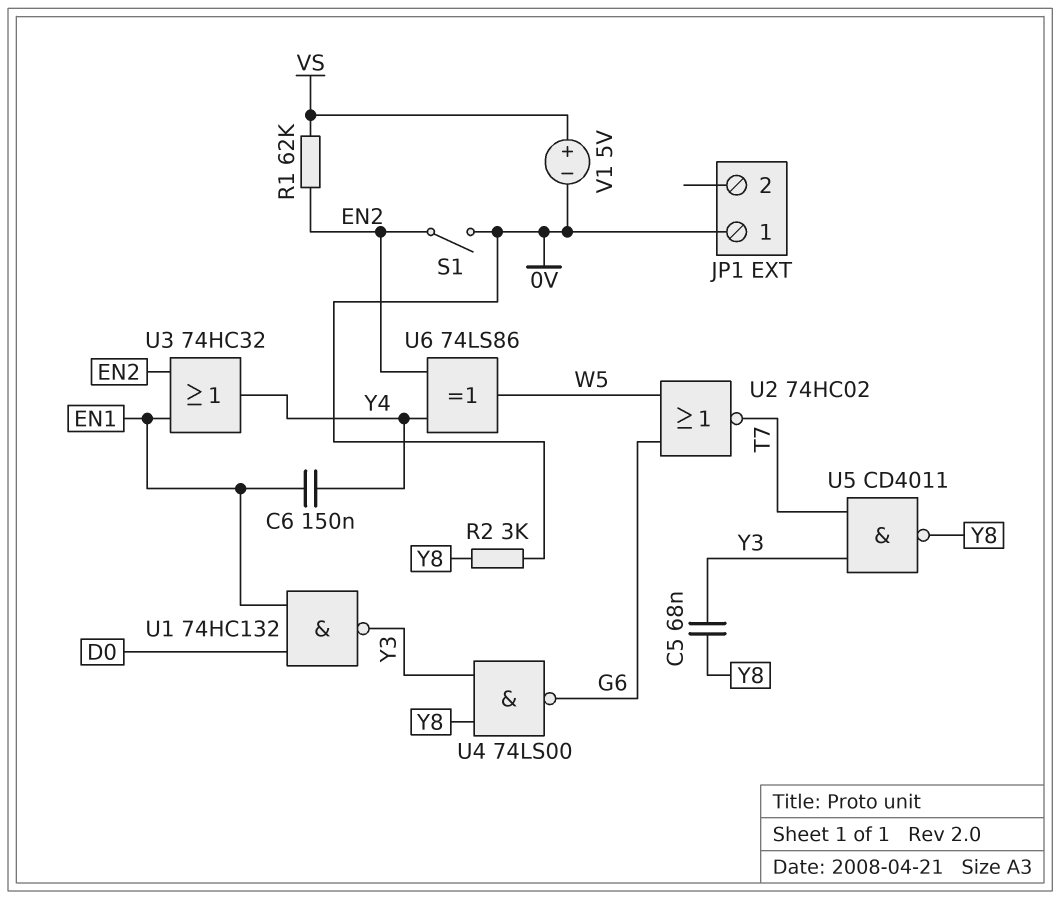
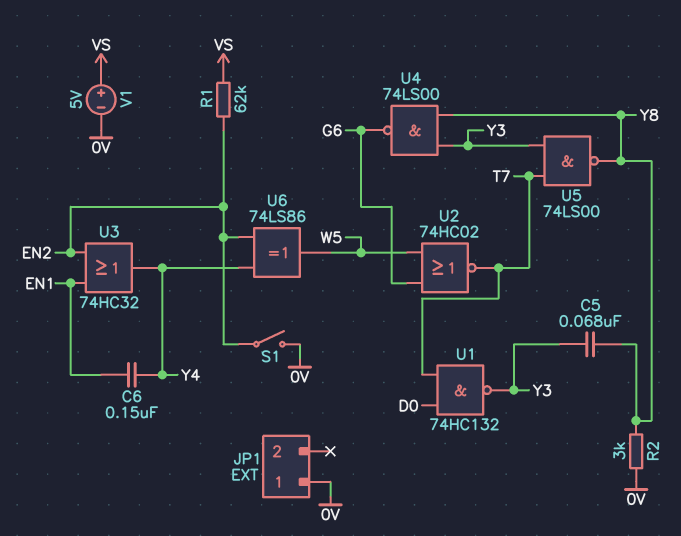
U1: NAND 74HC132 (in D0, in EN1, out Y3) -> NAND 74HC132 (in D0, in T7, out Y3)
U5: NAND CD4011 (in T7, in Y3, out Y8) -> NAND 74LS00 (in T7, in Y3, out Y8)

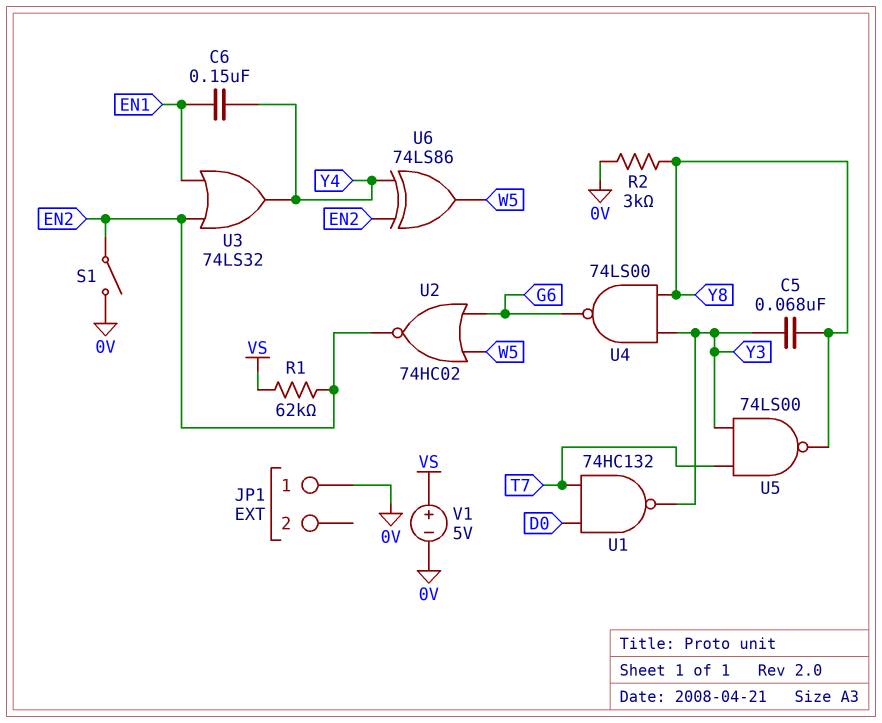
U2: NOR 74HC02 (in G6, in W5, out T7) -> NOR 74HC02 (in G6, in W5, out EN2)
U3: OR 74HC32 (in EN1, in EN2, out Y4) -> OR 74LS32 (in EN1, in EN2, out Y4)

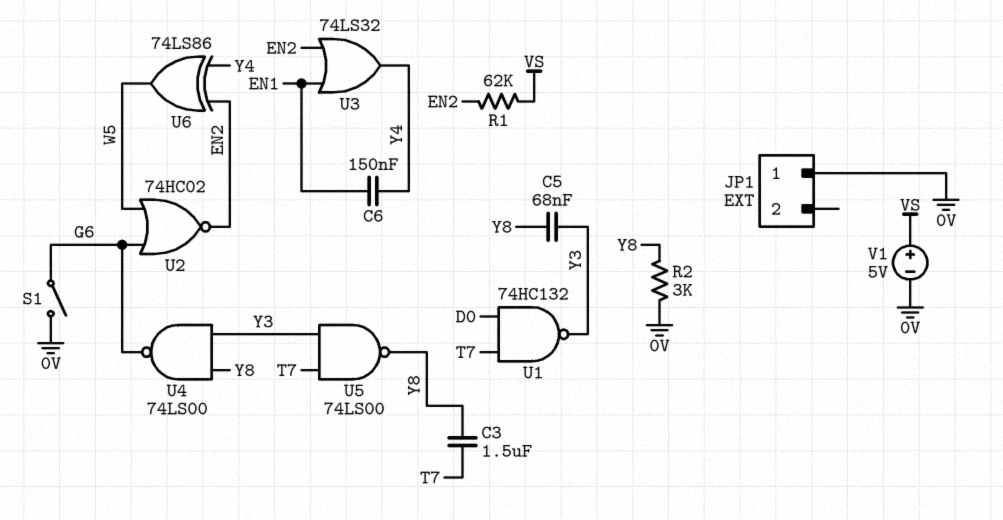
C3: none -> 1.5uF (T7, Y8)
S1: switch (0V, EN2) -> switch (0V, G6)

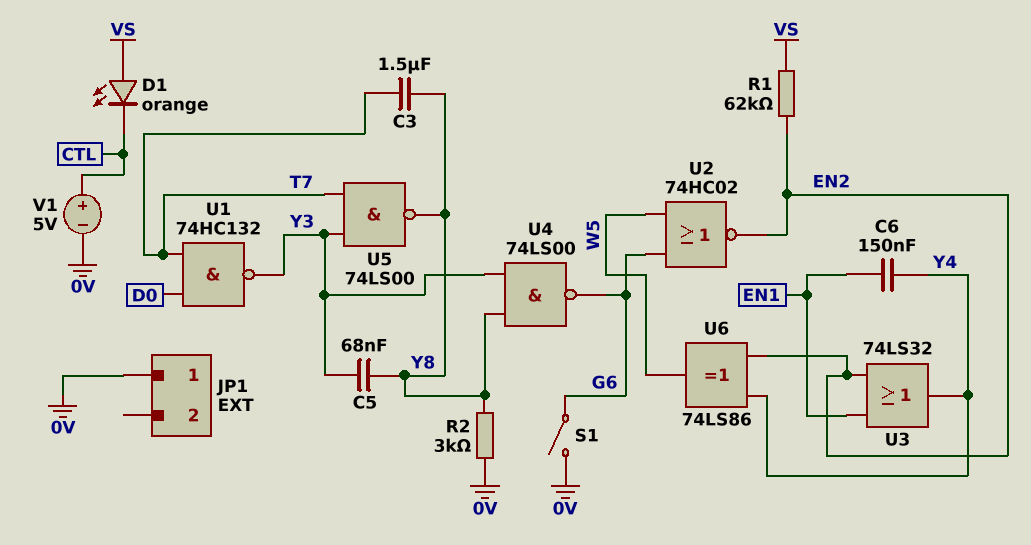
D1: none -> LED orange (A VS, K CTL)
V1: 5V (plus VS, minus 0V) -> 5V (plus CTL, minus 0V)

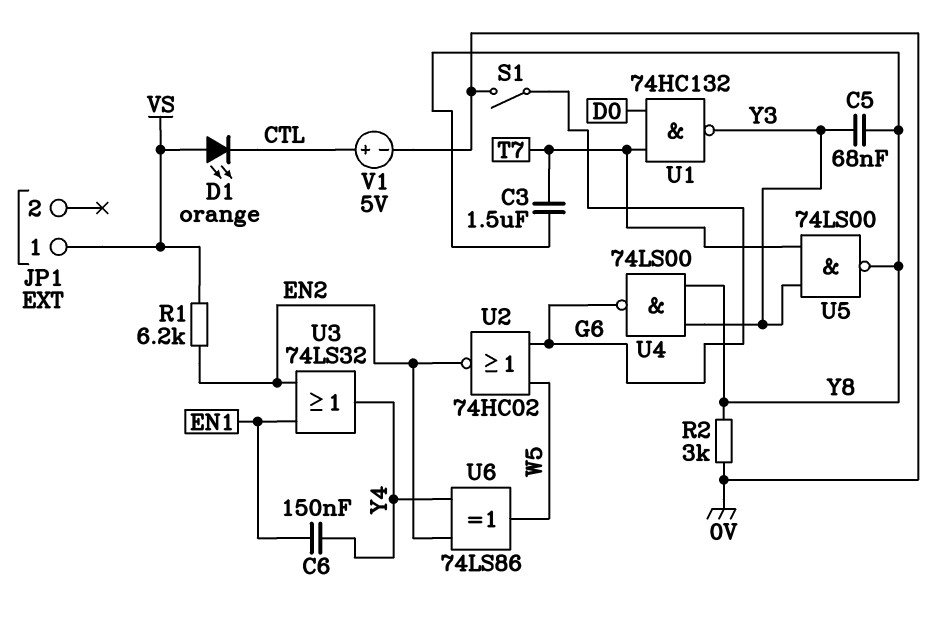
JP1 pin 1: 0V -> VS
R1: 62k (EN2, VS) -> 6.2k (EN2, VS)

